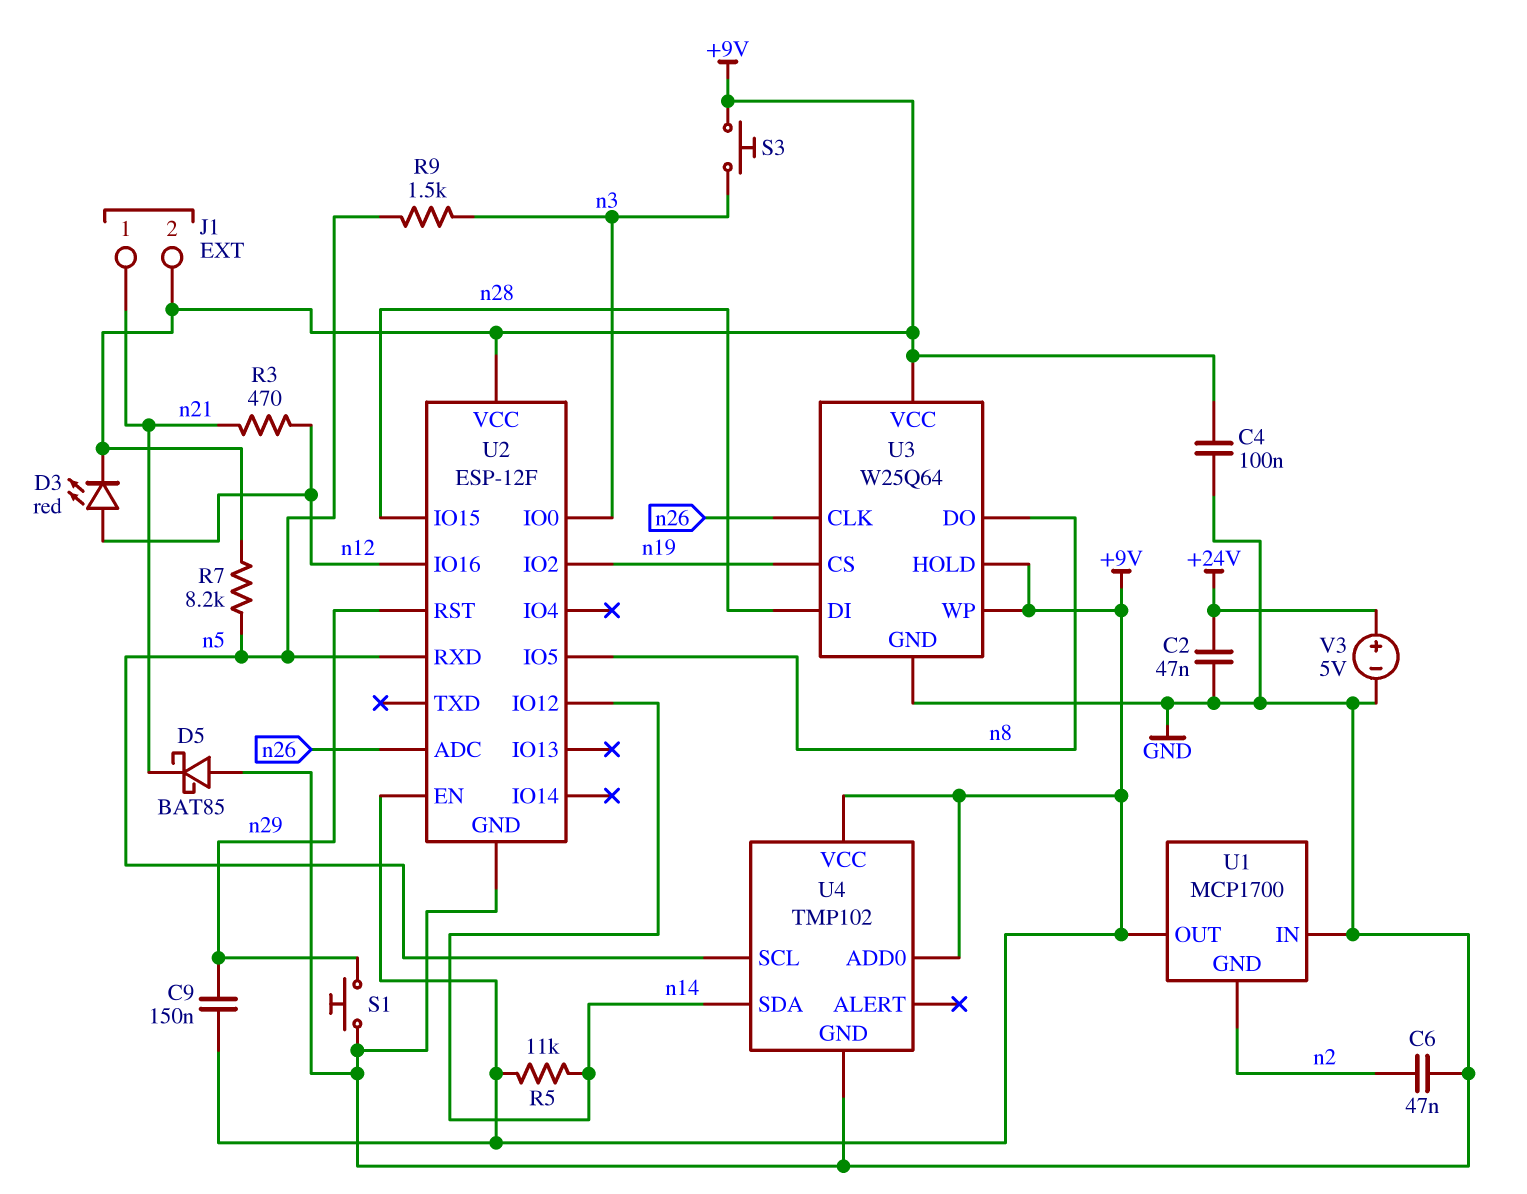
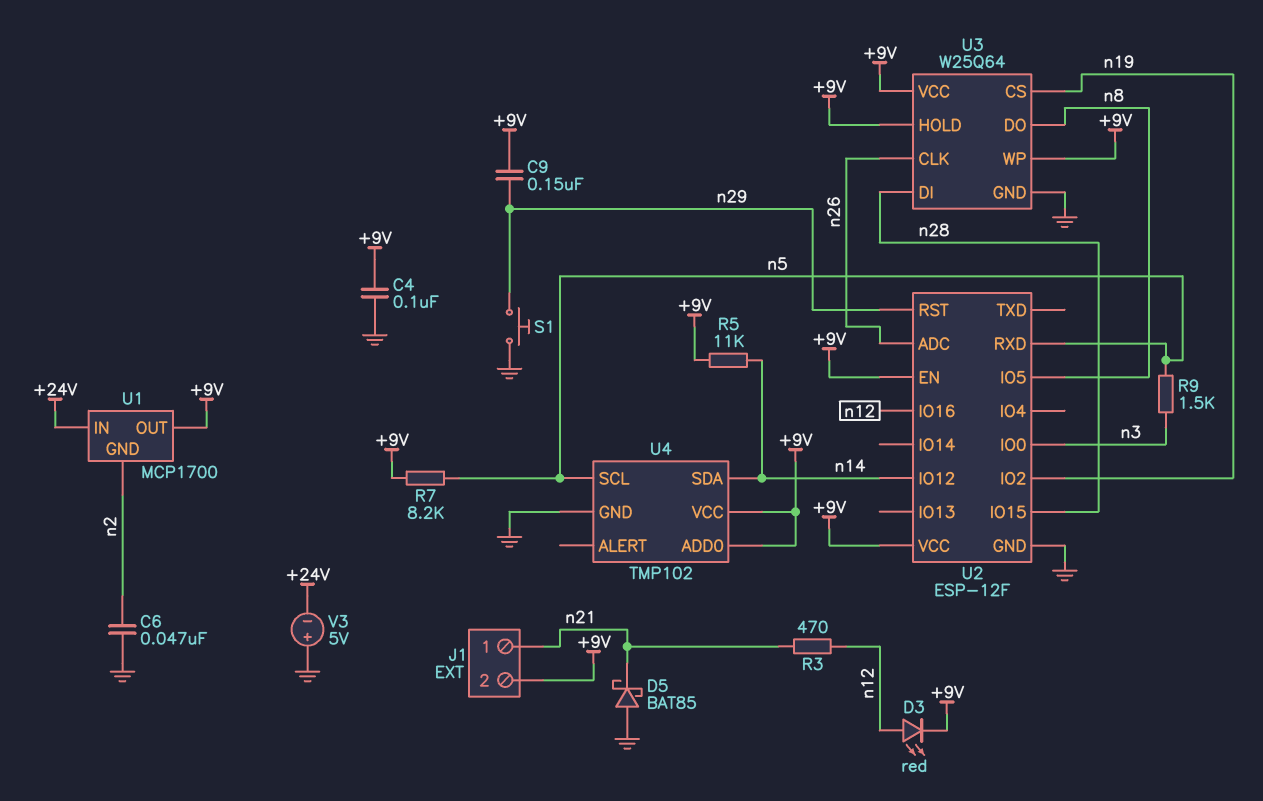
C2: 47nF (+24V, GND) -> none
S3: button (+9V, n3) -> none
U1 pin IN: GND -> +24V
V3: 5V (plus +24V, minus GND) -> 5V (plus GND, minus +24V)

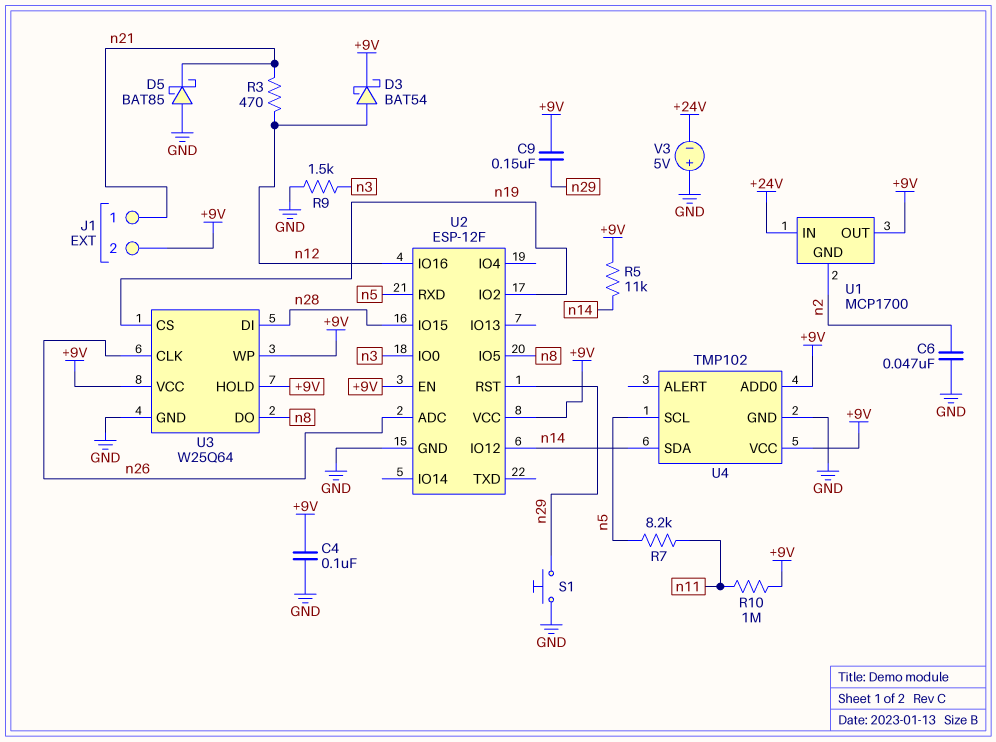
D3: LED red (A n12, K +9V) -> schottky BAT54 (A n12, K +9V)
R7: 8.2k (+9V, n5) -> 8.2k (n5, n11)
R9: 1.5k (n3, n5) -> 1.5k (GND, n3)
R10: none -> 1M (+9V, n11)

